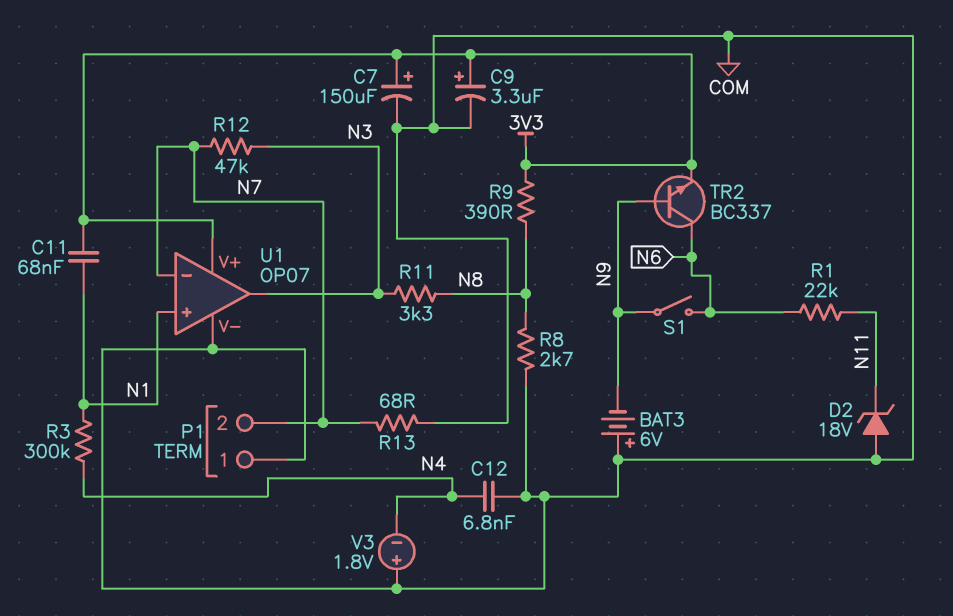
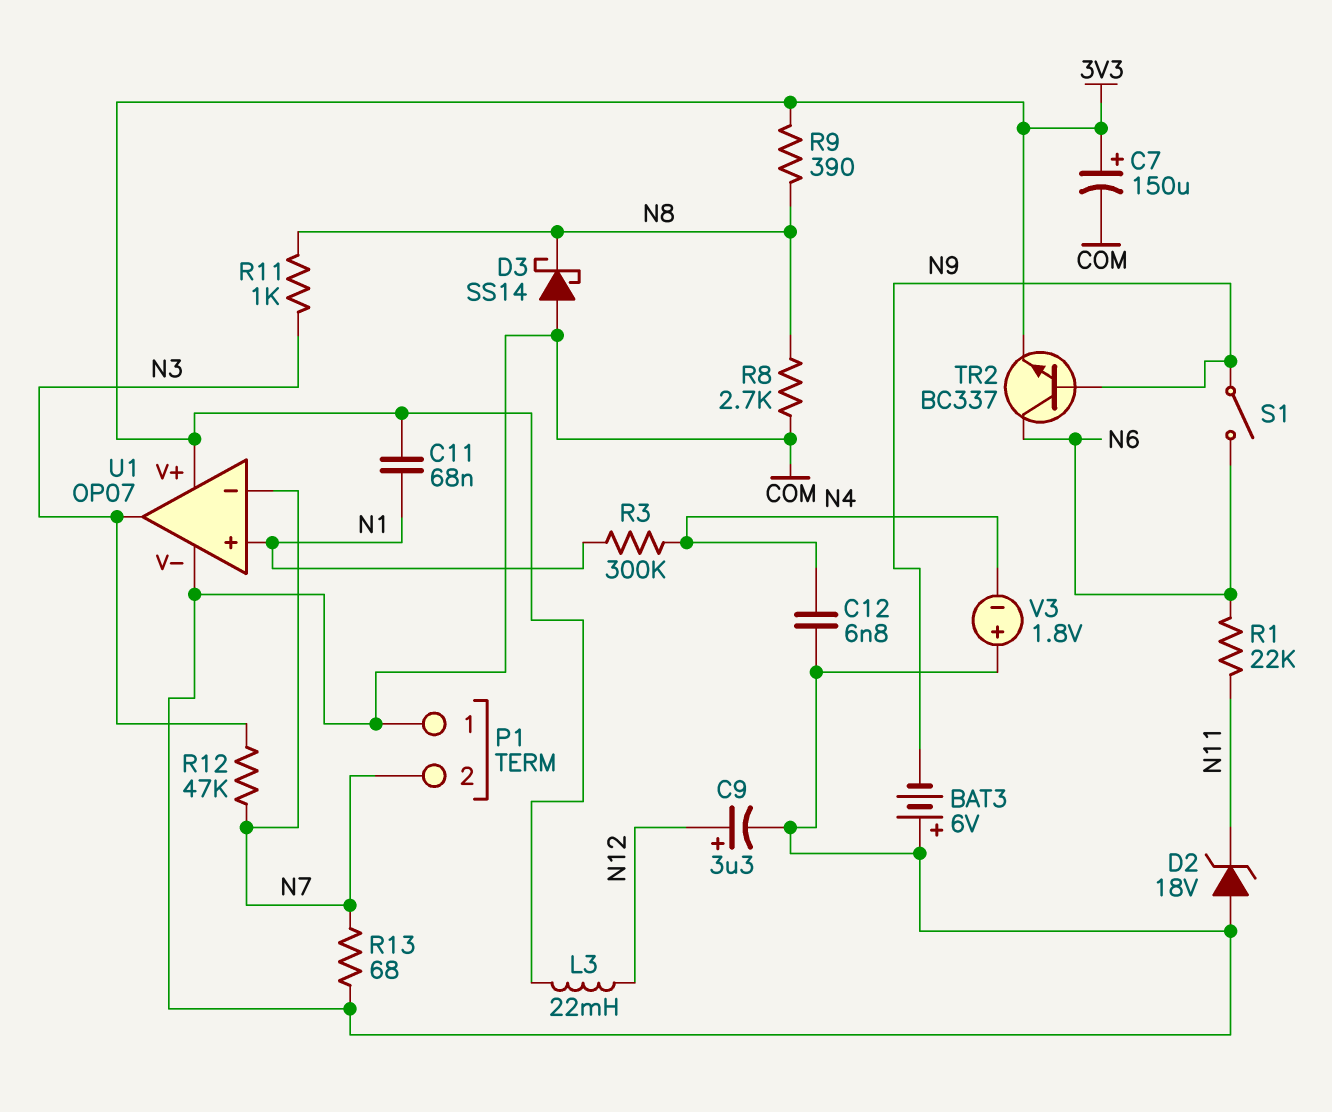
C9: 3.3uF (plus 3V3, minus COM) -> 3.3uF (plus N12, minus COM)
D3: none -> schottky SS14 (A COM, K N8)
L3: none -> 22mH (3V3, N12)
R11: 3.3k (N3, N8) -> 1k (N3, N8)

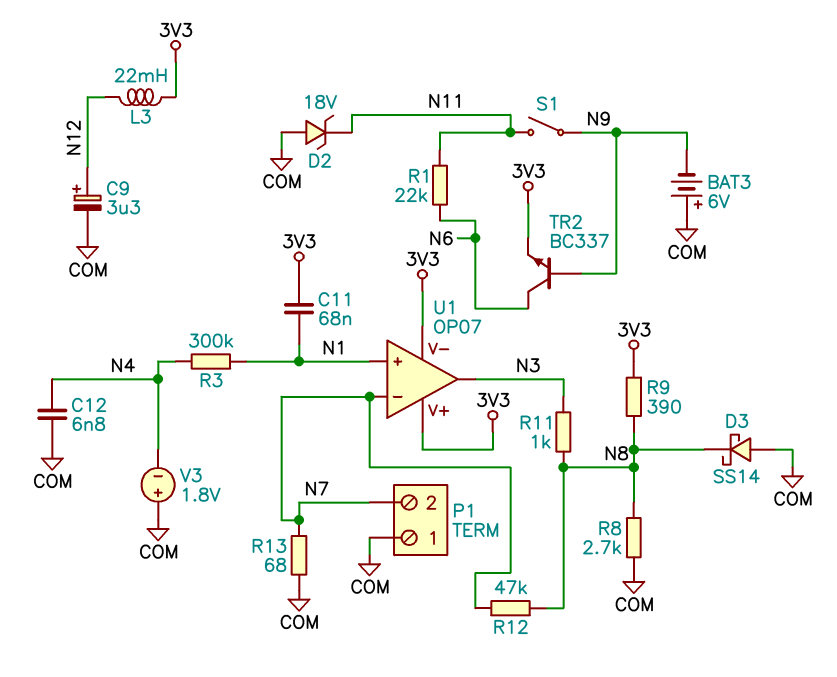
C7: 150uF (plus 3V3, minus COM) -> none
R12: 47k (N3, N7) -> 47k (N7, N8)
S1: switch (N6, N9) -> switch (N9, N11)
U1 pin V-: COM -> 3V3

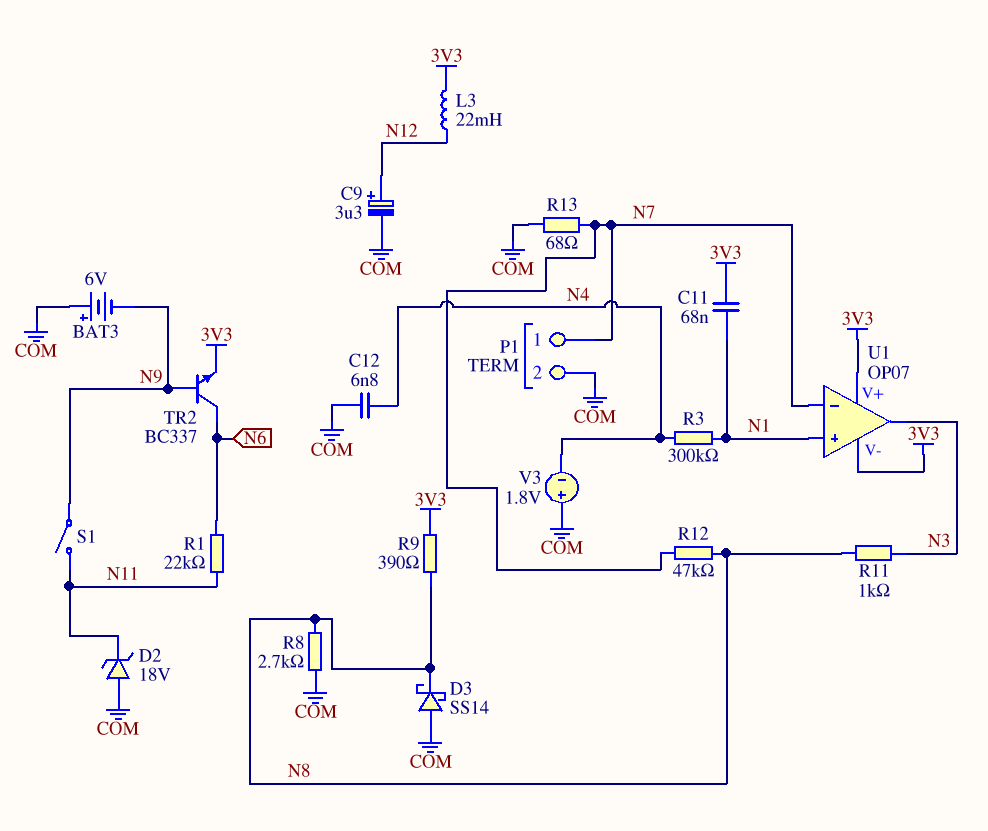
P1 pin 1: COM -> N7
P1 pin 2: N7 -> COM

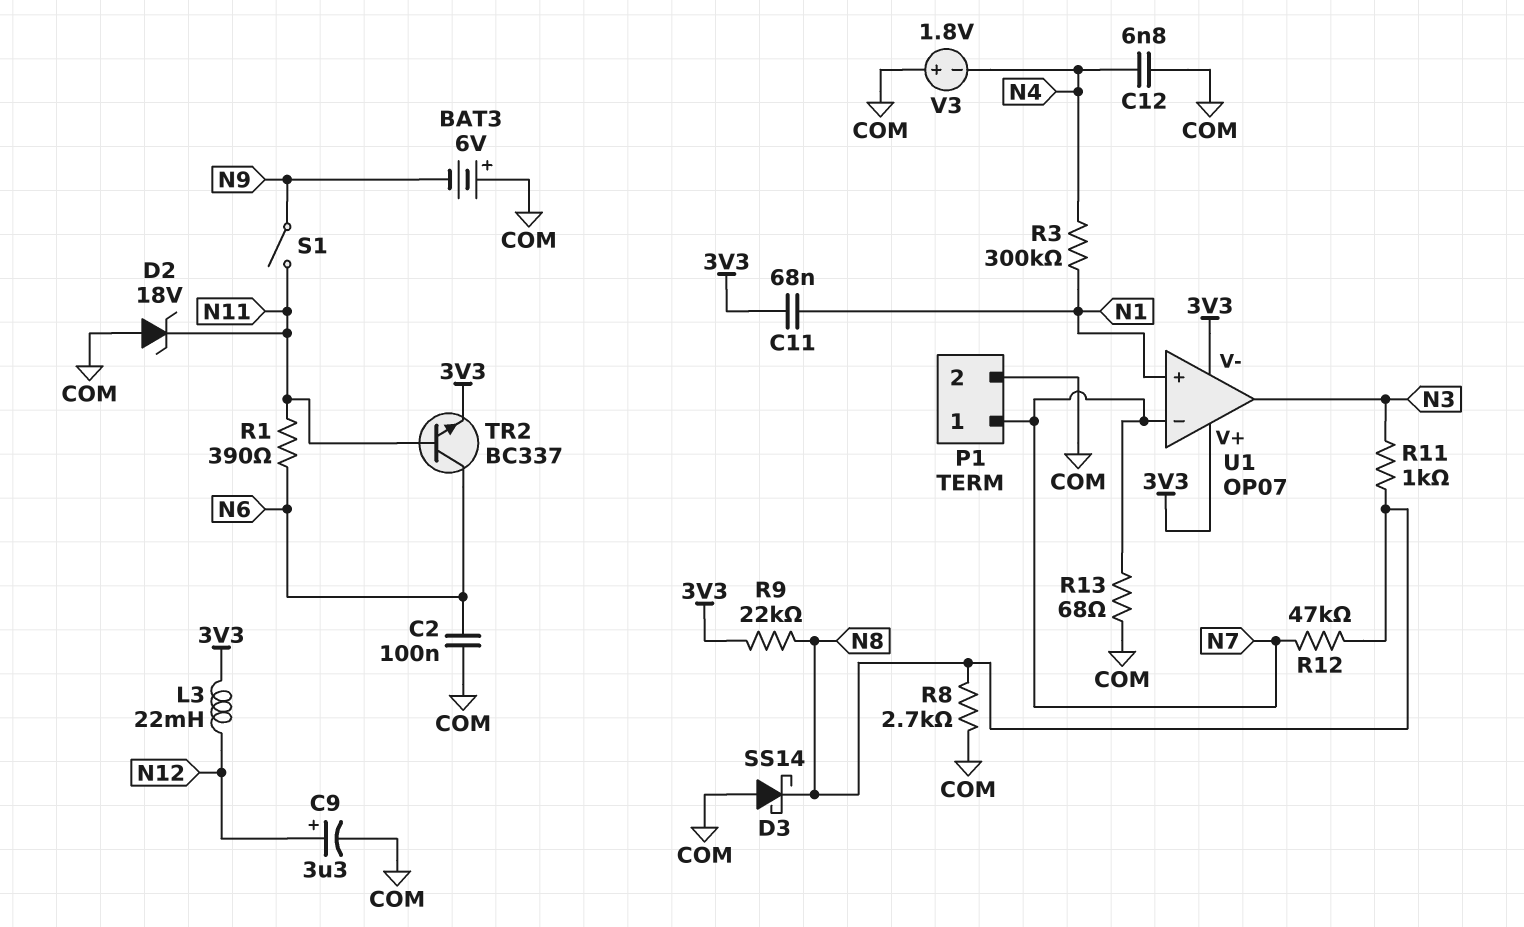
C2: none -> 100nF (COM, N6)
R1: 22k (N6, N11) -> 390 (N6, N11)
R9: 390 (3V3, N8) -> 22k (3V3, N8)
TR2: NPN BC337 (B N9, C N6, E 3V3) -> NPN BC337 (B N11, C N6, E 3V3)

